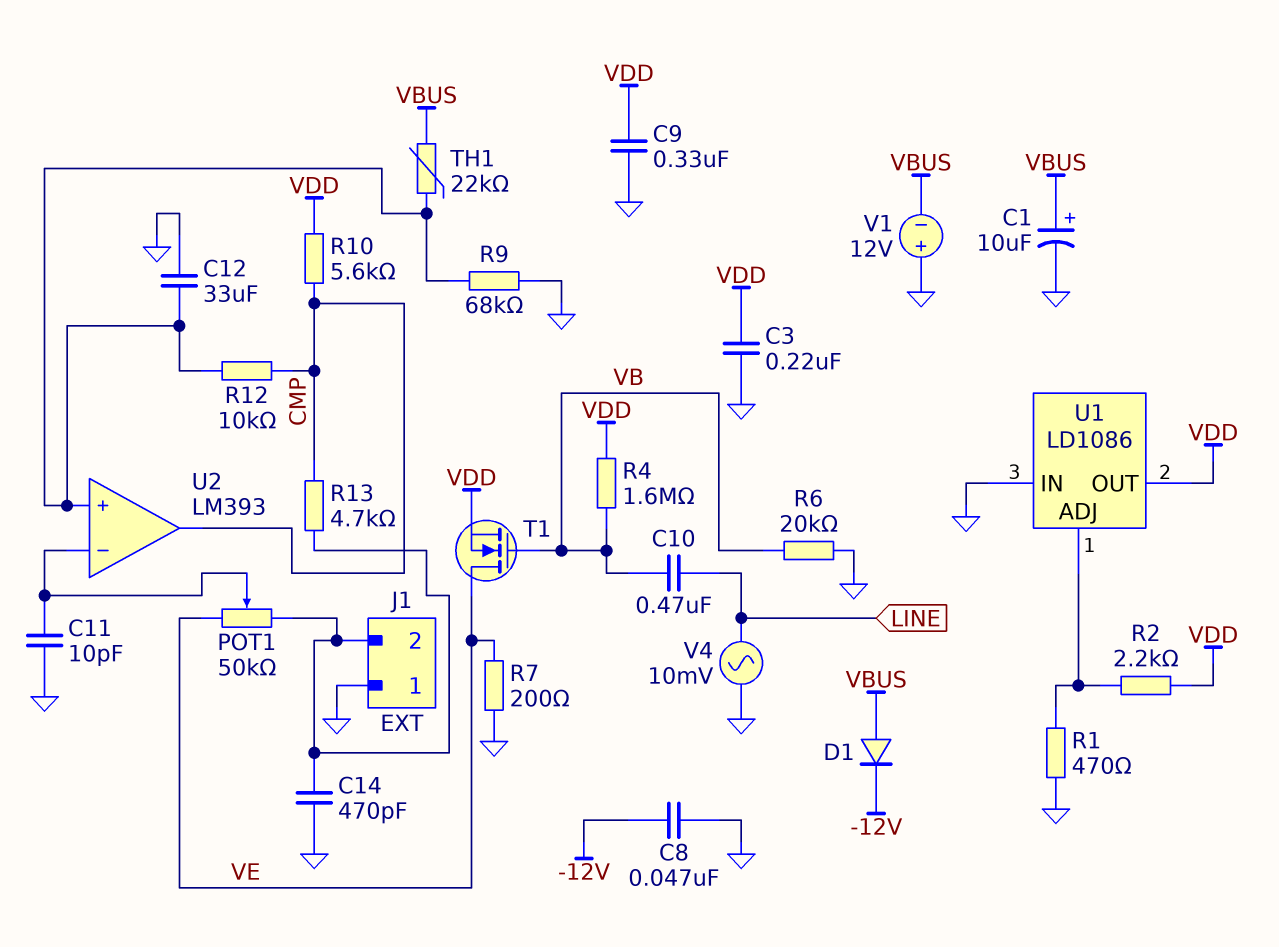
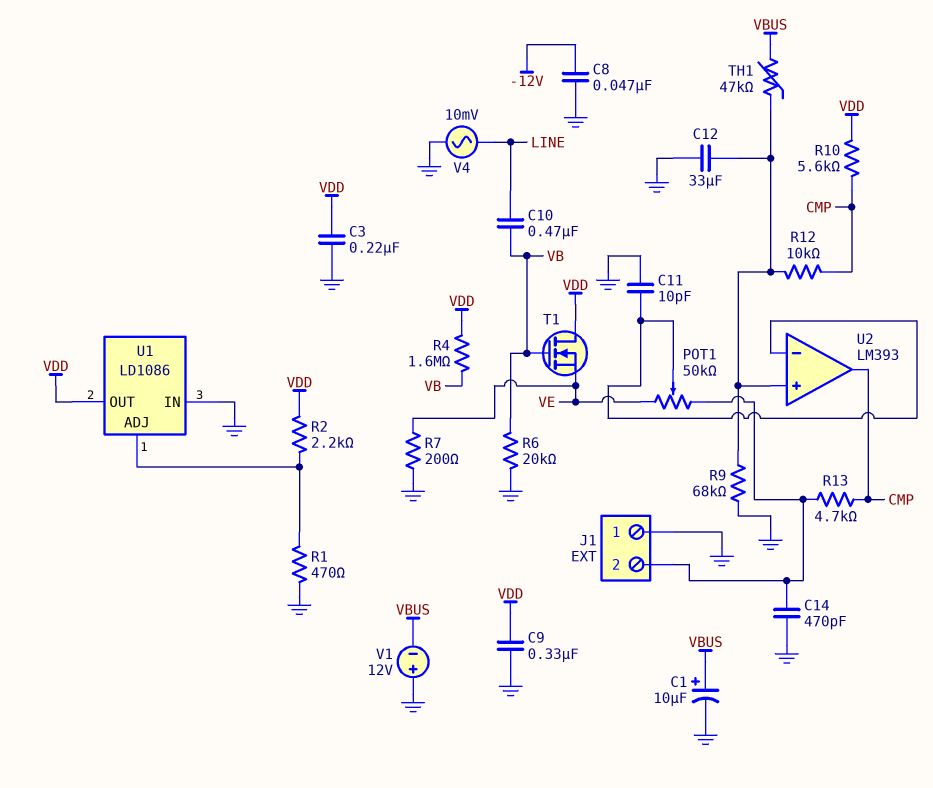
D1: diode (A VBUS, K -12V) -> none
T1: NMOS (G VB, D VE, S VDD) -> NMOS (G VB, D VDD, S VE)
TH1: 22k (U2/in+, VBUS) -> 47k (U2/in+, VBUS)

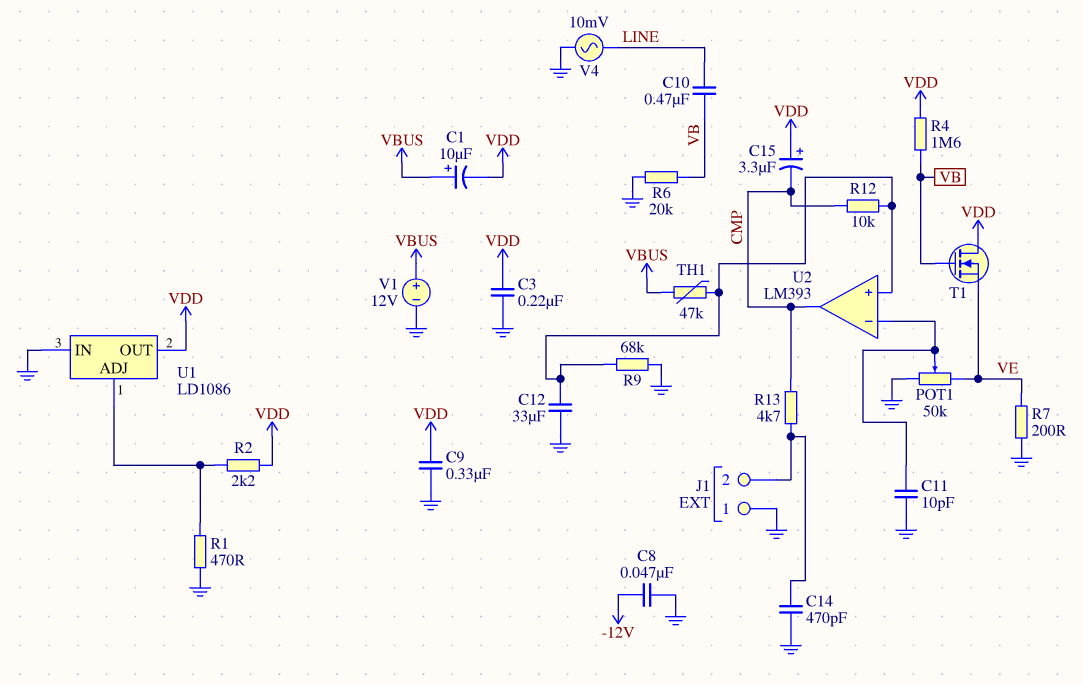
C1: 10uF (plus VBUS, minus GND) -> 10uF (plus VBUS, minus VDD)
C15: none -> 3.3uF (plus VDD, minus CMP)
POT1: 50k (J1/2, VE, wiper U2/in-) -> 50k (GND, VE, wiper U2/in-)
R10: 5.6k (CMP, VDD) -> none
V1: 12V (plus GND, minus VBUS) -> 12V (plus VBUS, minus GND)

